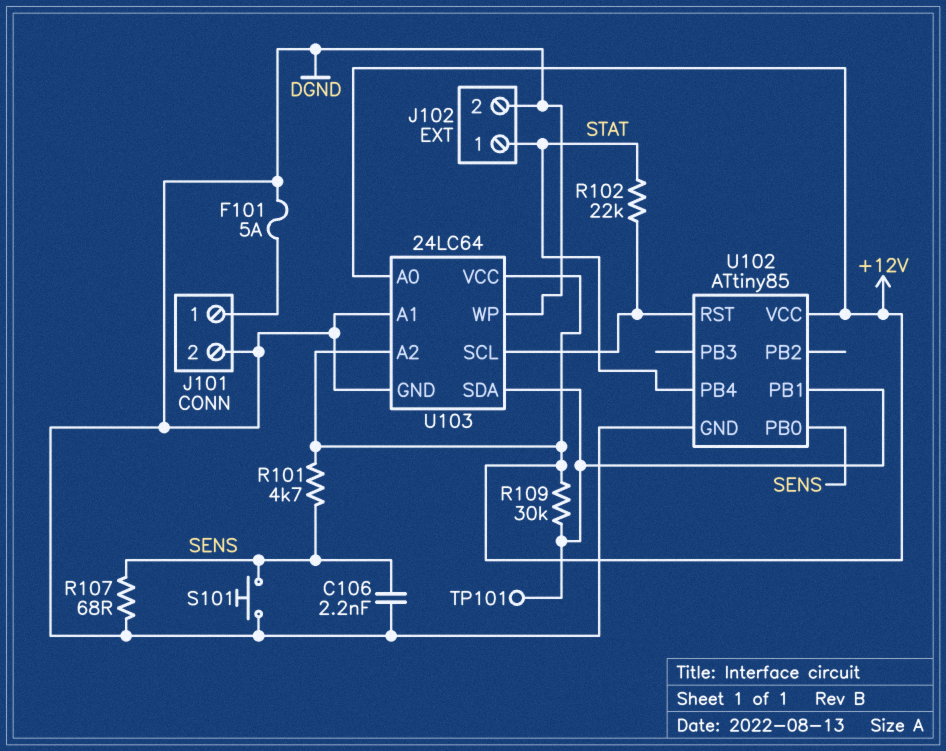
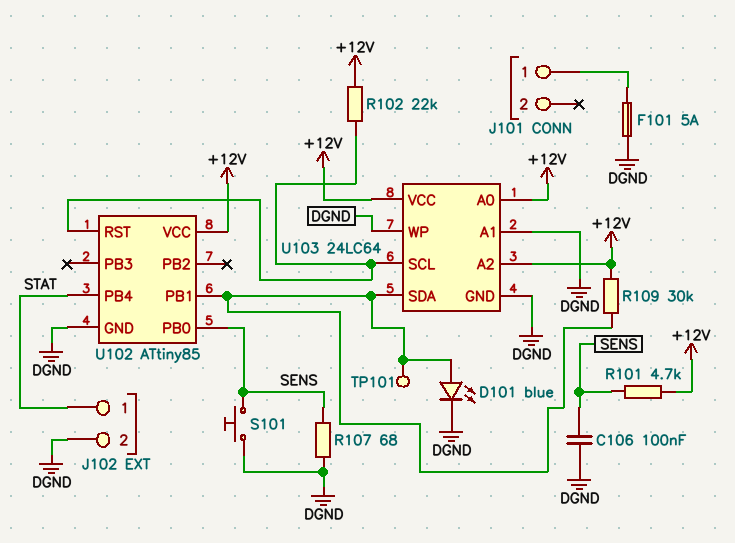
C106: 2.2nF (DGND, SENS) -> 100nF (DGND, SENS)
D101: none -> LED blue (A U102/PB1, K DGND)
J101 pin 2: DGND -> none
R102: 22k (STAT, U102/RST) -> 22k (+12V, U102/RST)

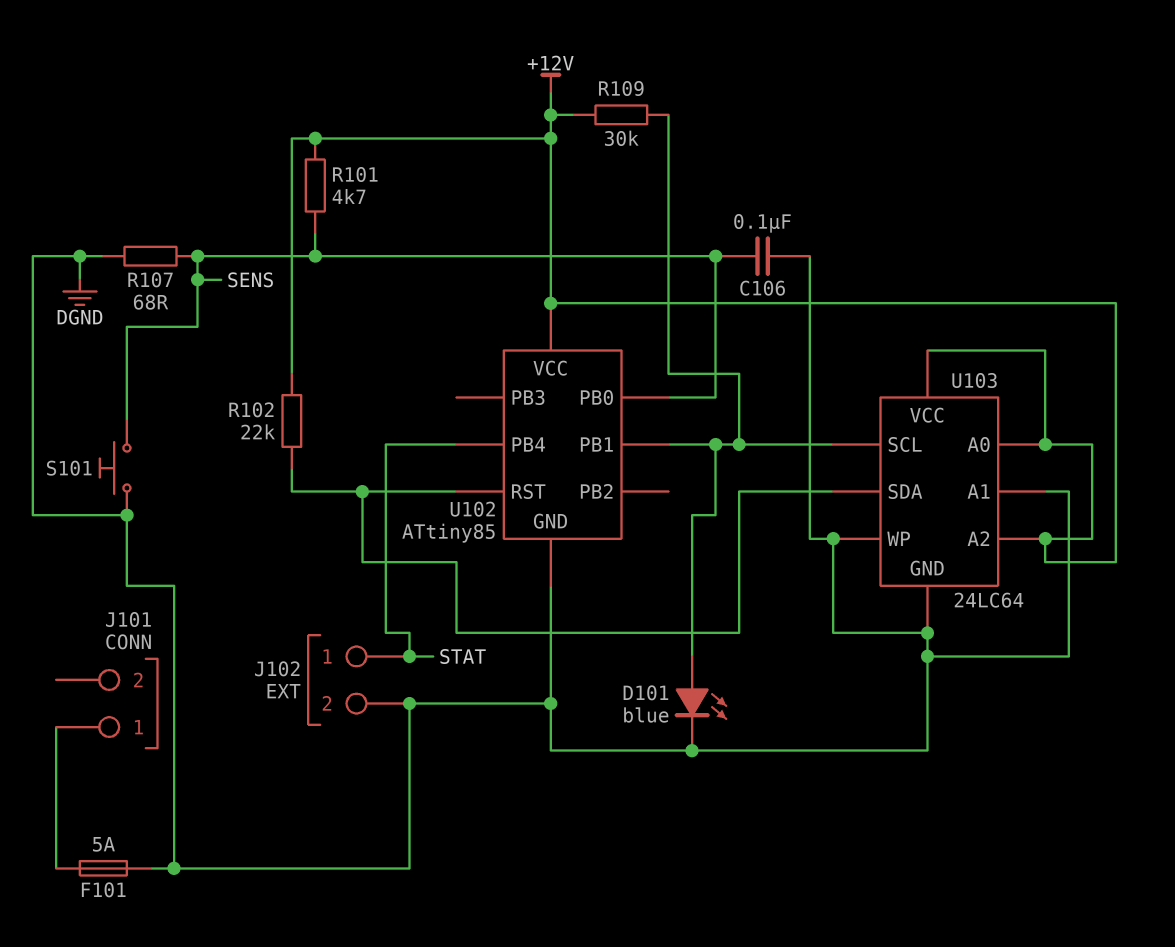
TP101: test point (U102/PB1) -> none
U103 pin SCL: U102/RST -> U102/PB1
U103 pin SDA: U102/PB1 -> U102/RST

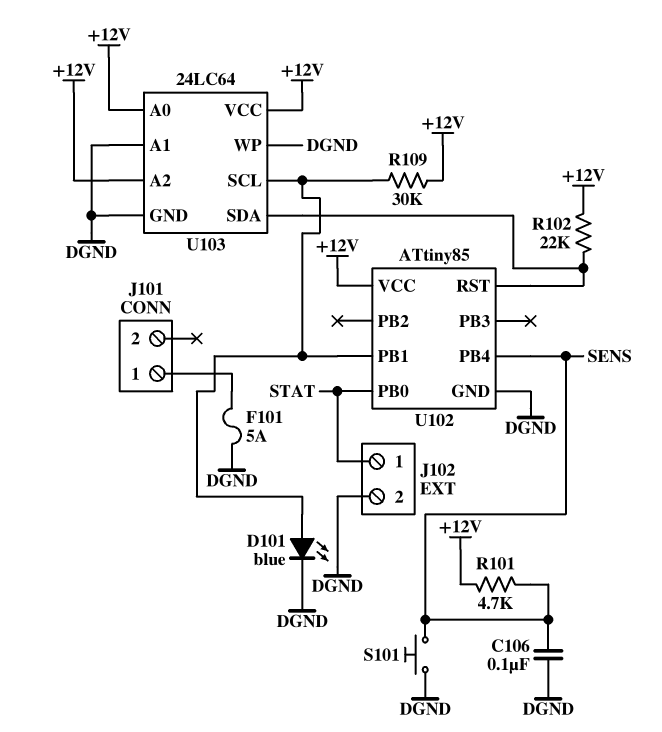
R107: 68 (DGND, SENS) -> none
U102 pin PB0: SENS -> STAT
U102 pin PB4: STAT -> SENS

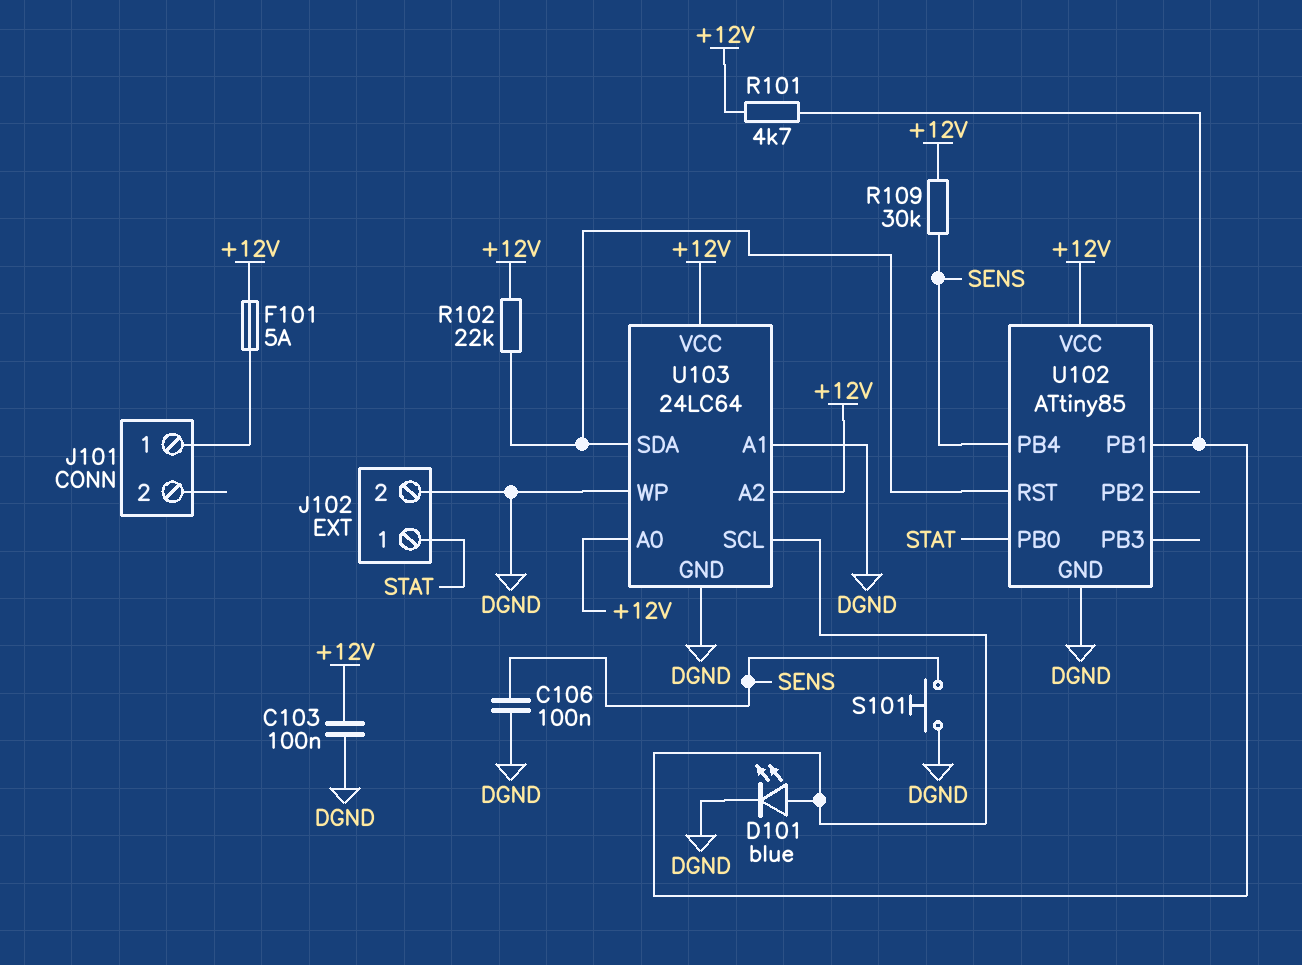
C103: none -> 100nF (+12V, DGND)
F101: 5A (DGND, J101/1) -> 5A (+12V, J101/1)
R101: 4.7k (+12V, SENS) -> 4.7k (+12V, U102/PB1)
R109: 30k (+12V, U102/PB1) -> 30k (+12V, SENS)

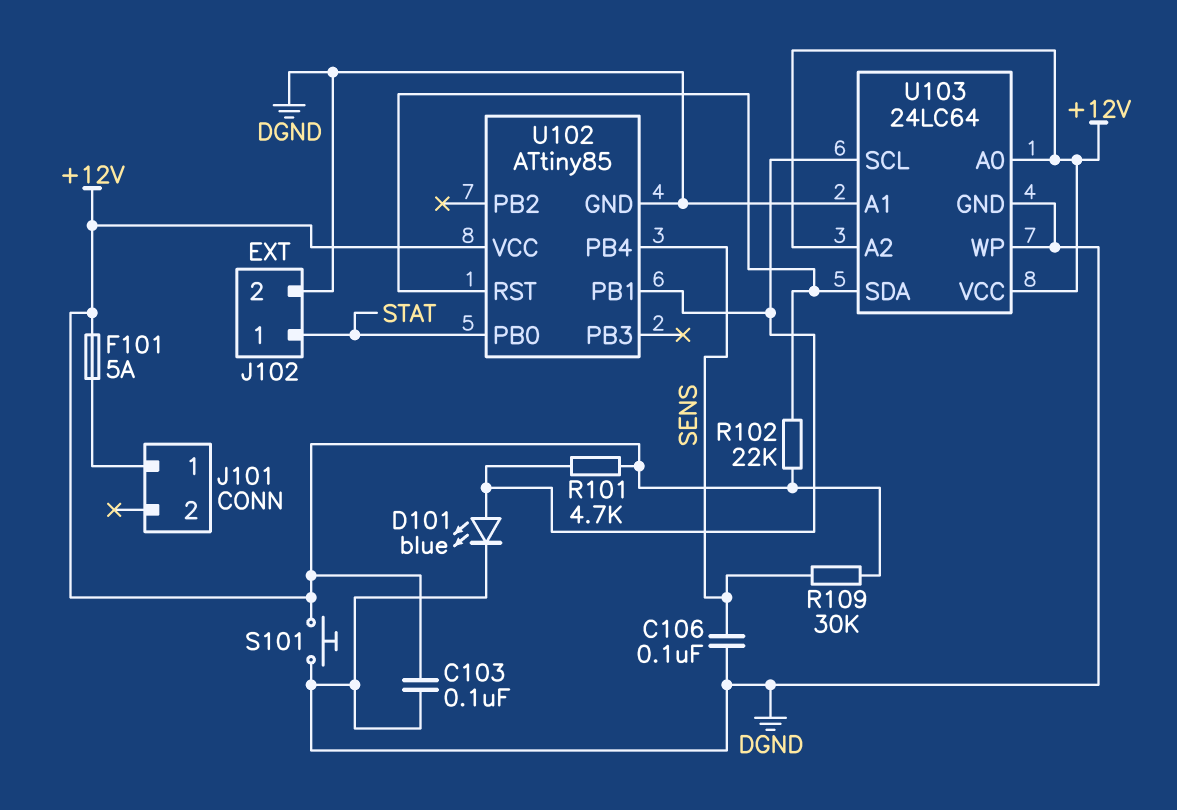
S101: button (DGND, SENS) -> button (+12V, DGND)

